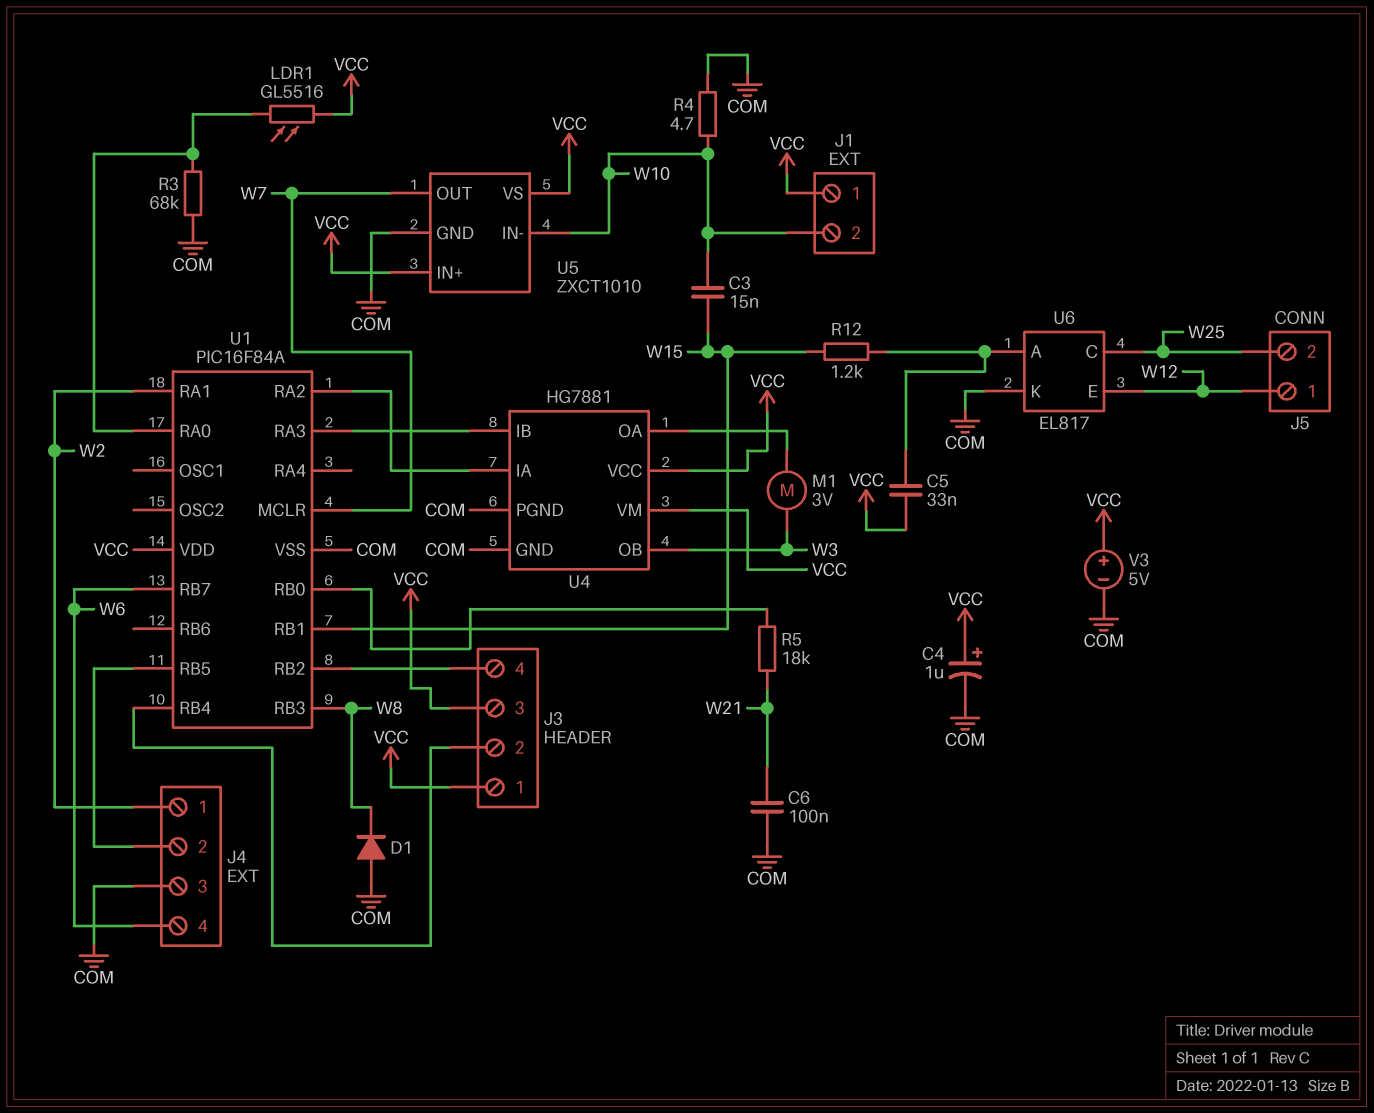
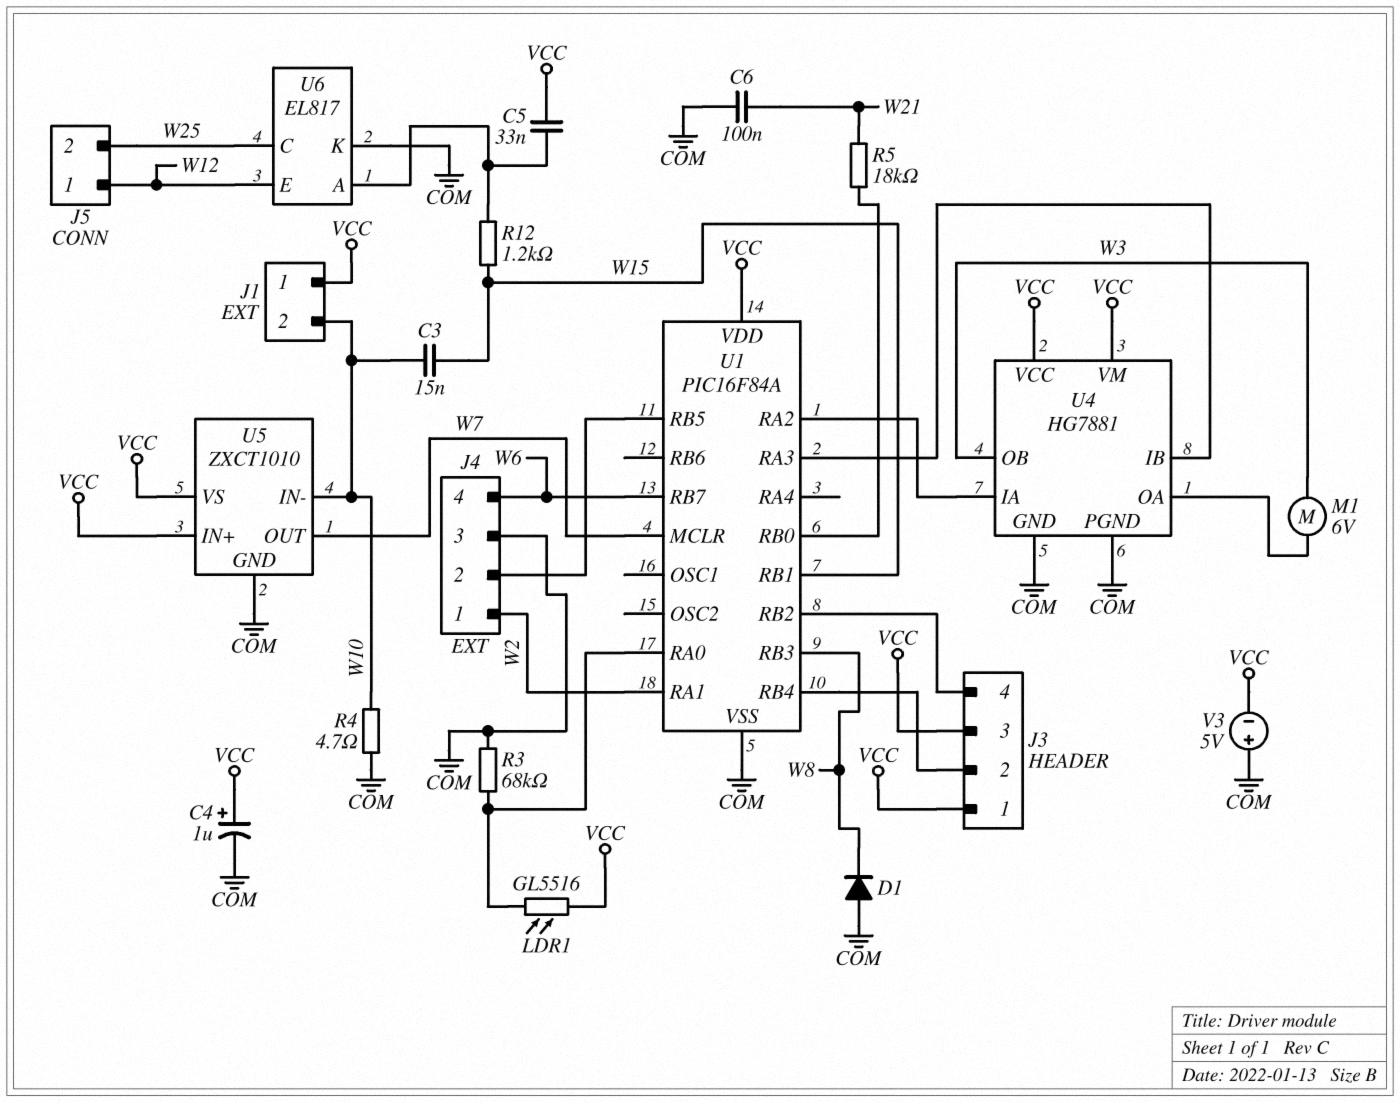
M1: motor 3V (U4/OA, W3) -> motor 6V (U4/OA, W3)
V3: 5V (plus VCC, minus COM) -> 5V (plus COM, minus VCC)

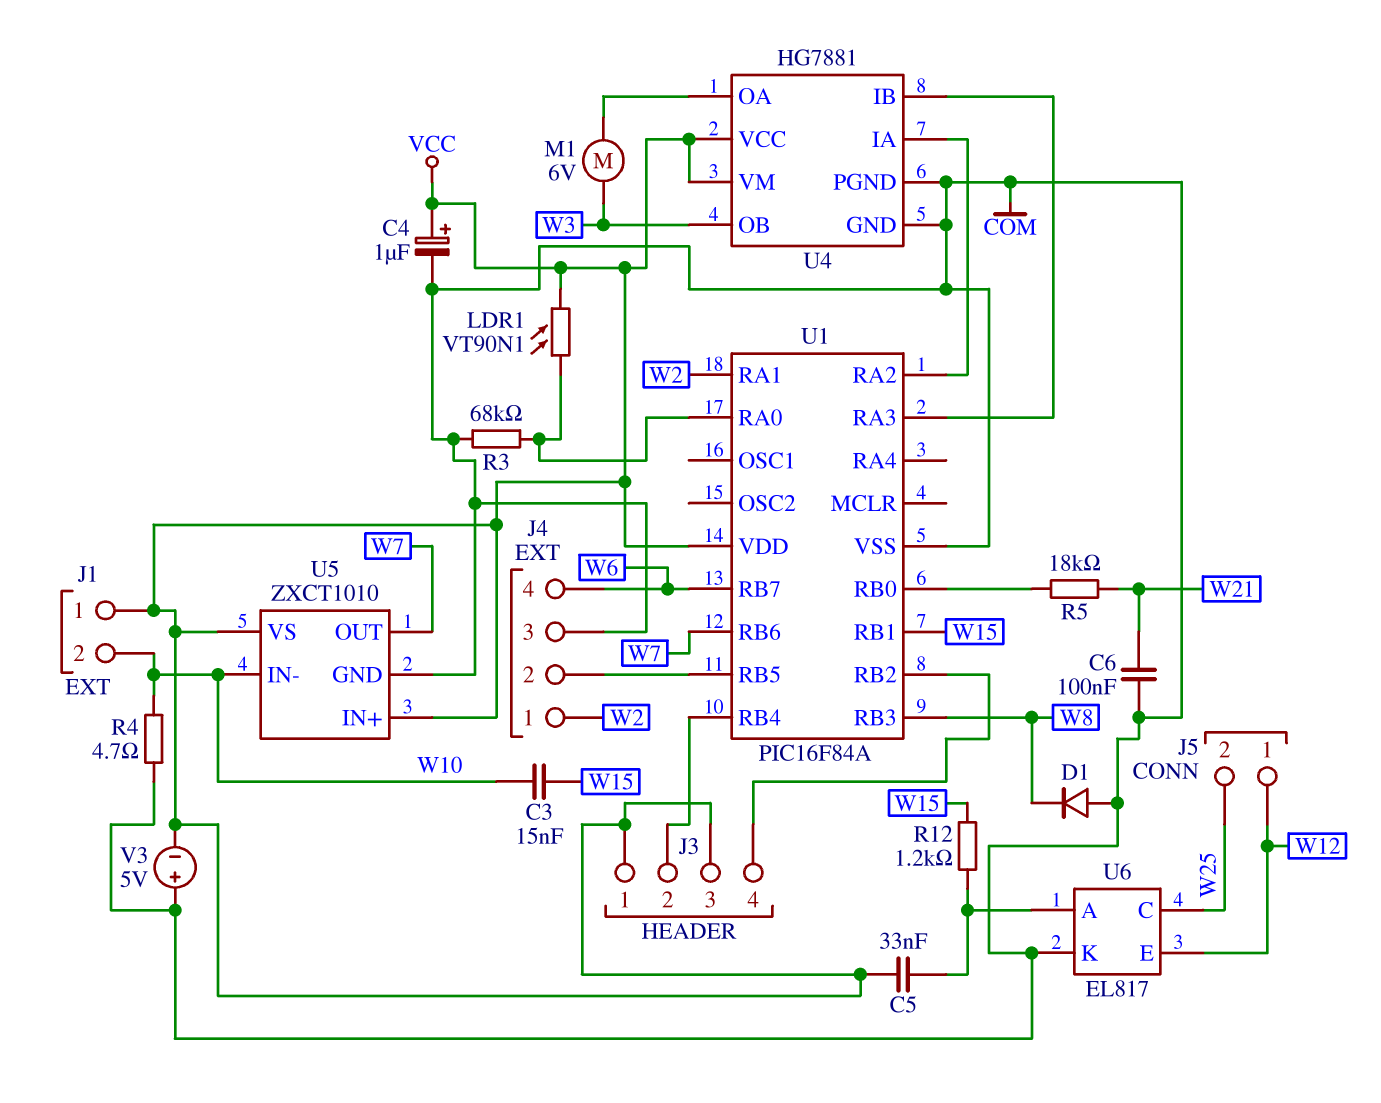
LDR1: GL5516 (U1/RA0, VCC) -> VT90N1 (U1/RA0, VCC)
U1 pin MCLR: W7 -> none
U1 pin RB6: none -> W7

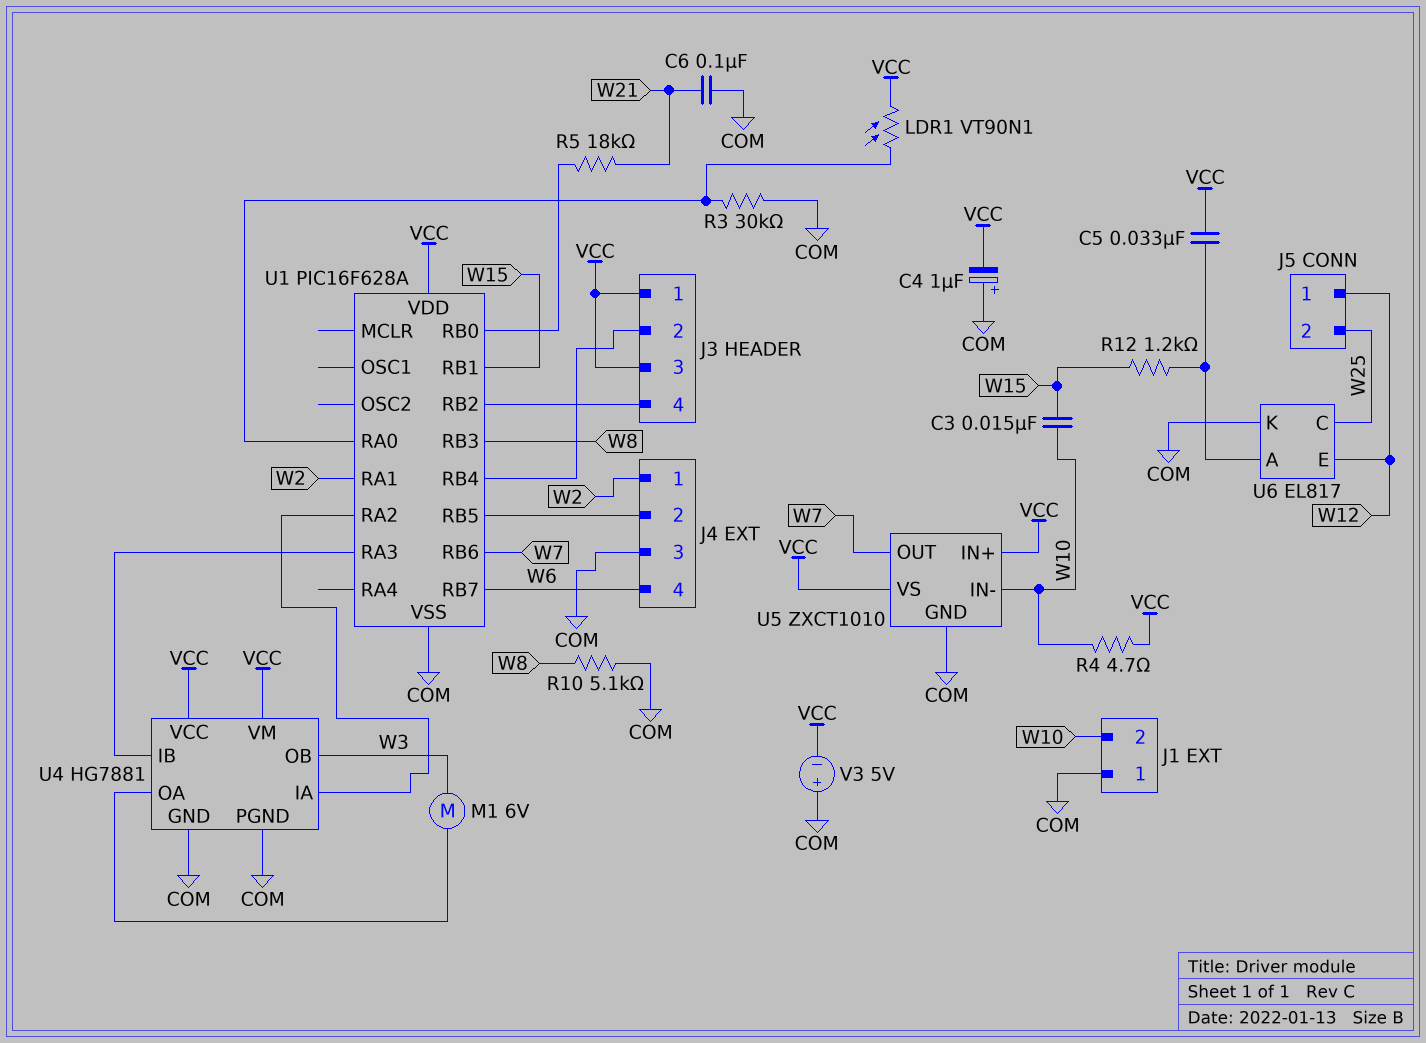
C4: 1uF (plus VCC, minus COM) -> 1uF (plus COM, minus VCC)
D1: diode (A COM, K W8) -> none
J1 pin 1: VCC -> COM
R3: 68k (COM, U1/RA0) -> 30k (COM, U1/RA0)
R4: 4.7 (COM, W10) -> 4.7 (VCC, W10)
R10: none -> 5.1k (COM, W8)
U1: PIC16F84A -> PIC16F628A

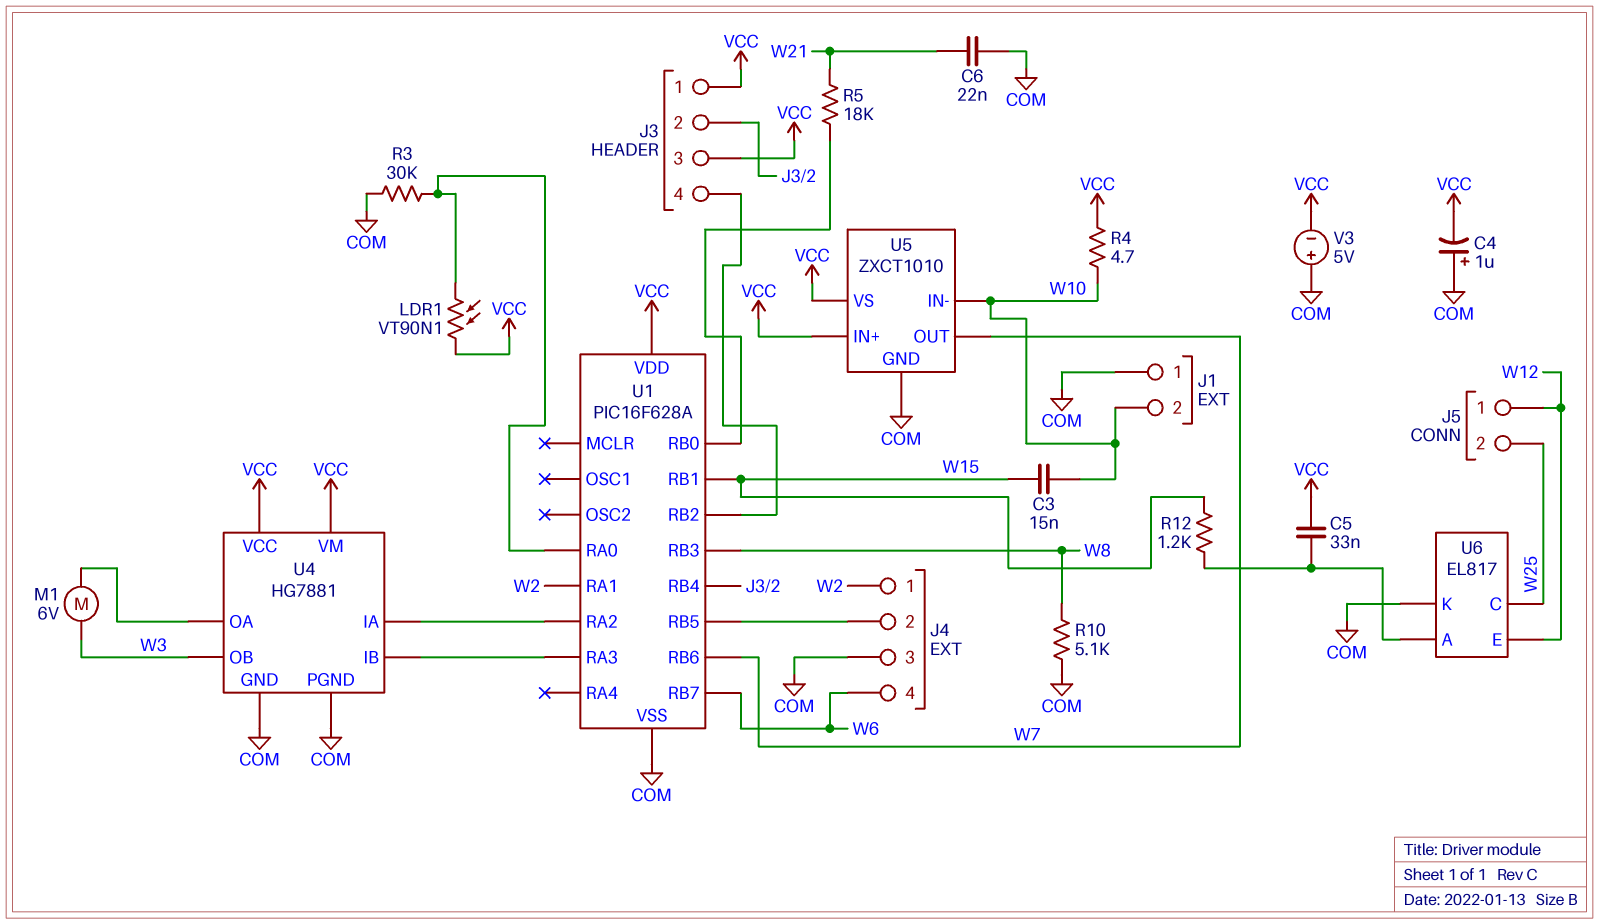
C6: 100nF (COM, W21) -> 22nF (COM, W21)

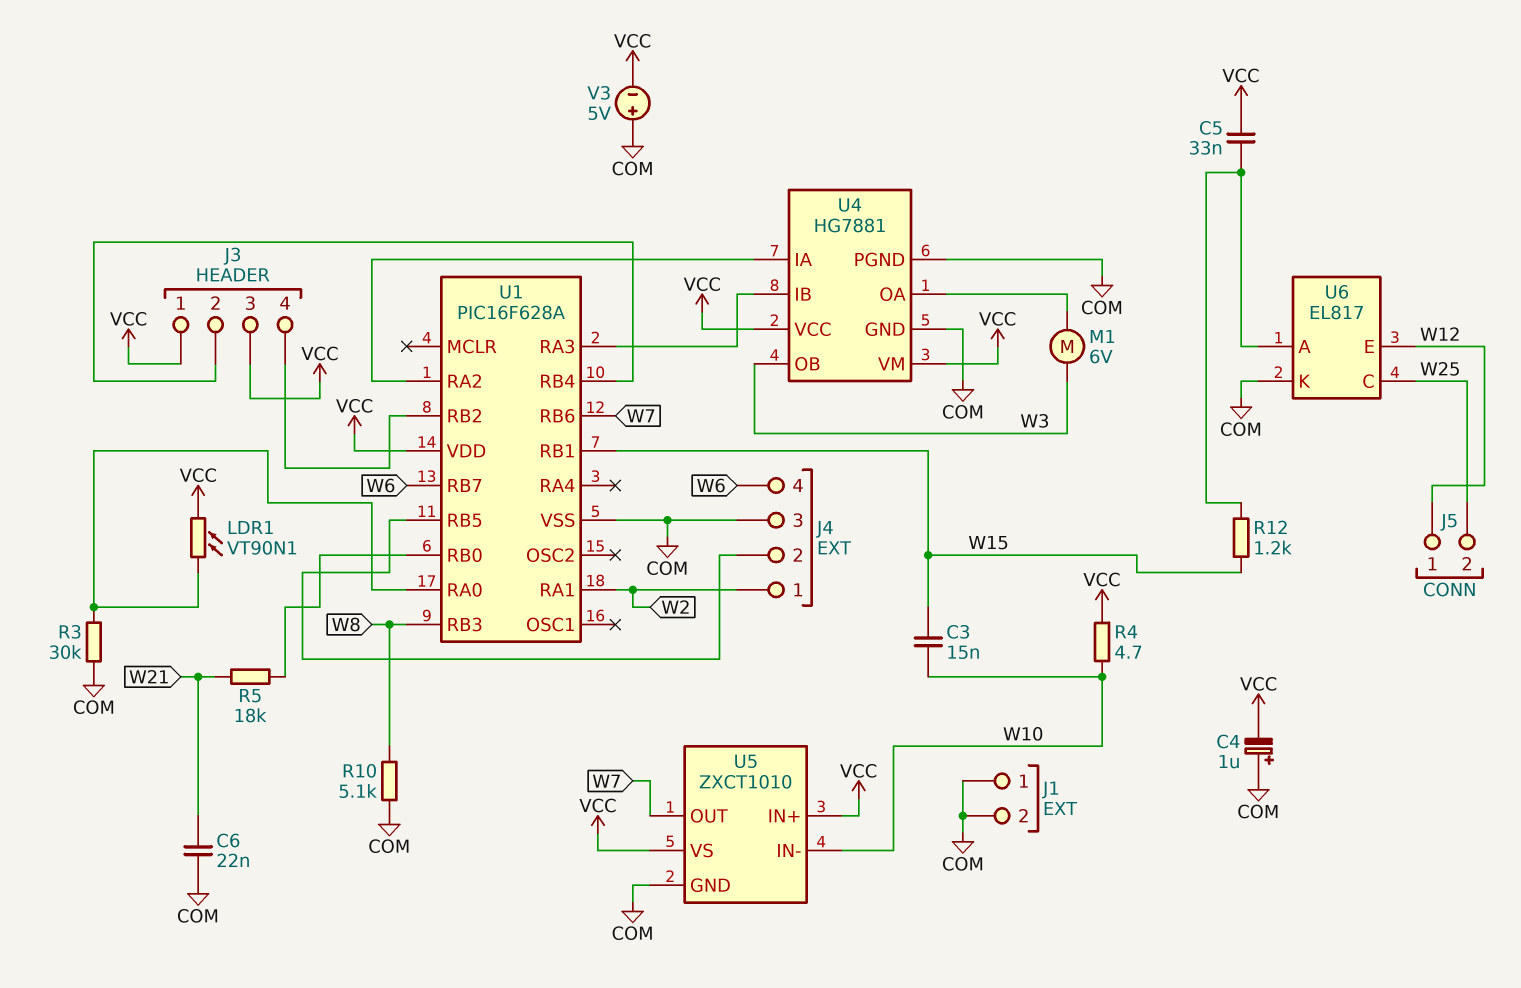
J1 pin 2: W10 -> COM

